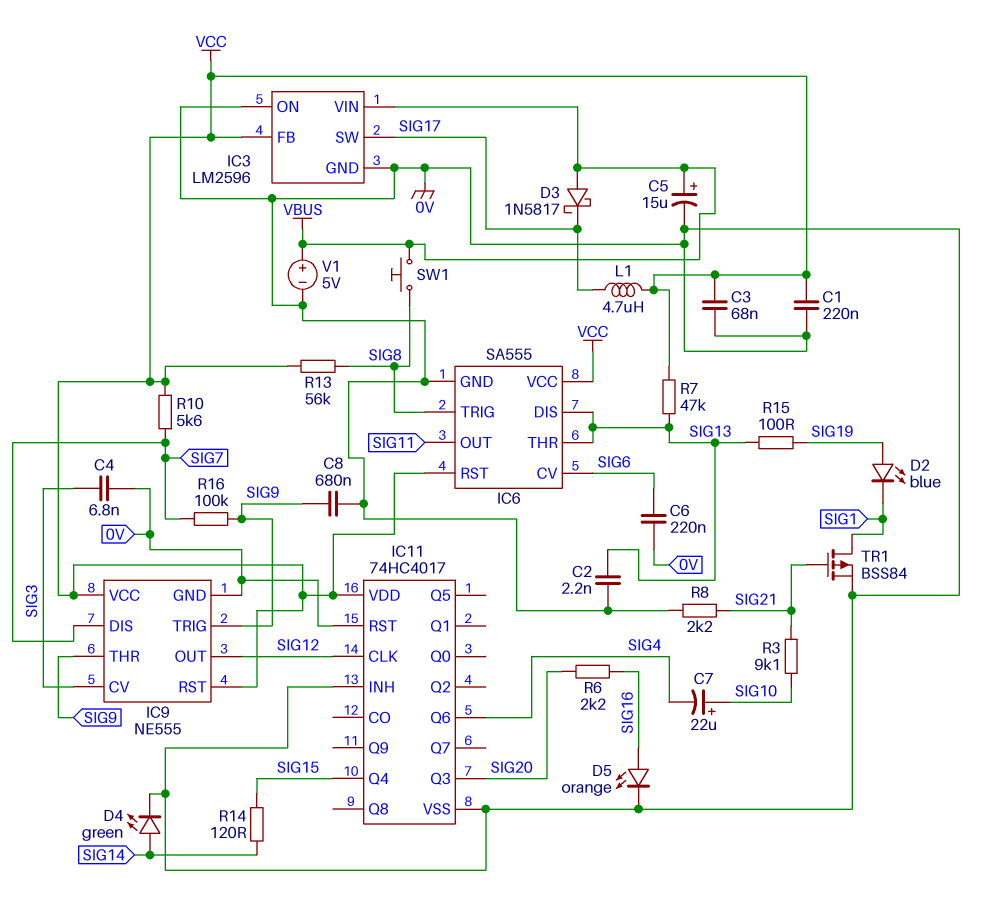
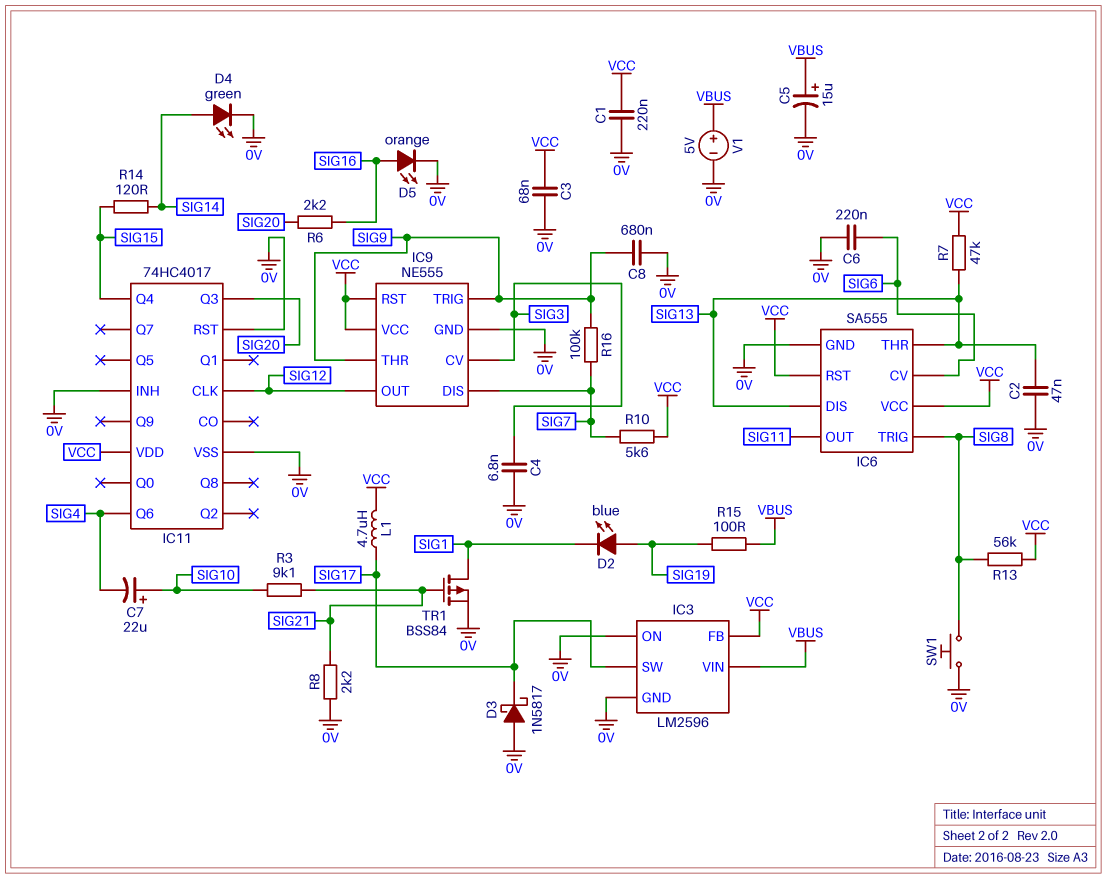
C2: 2.2nF (0V, SIG13) -> 47nF (0V, SIG13)
D3: schottky 1N5817 (A VBUS, K SIG17) -> schottky 1N5817 (A 0V, K SIG17)
R15: 100 (SIG13, SIG19) -> 100 (SIG19, VBUS)
SW1: button (SIG8, VBUS) -> button (0V, SIG8)

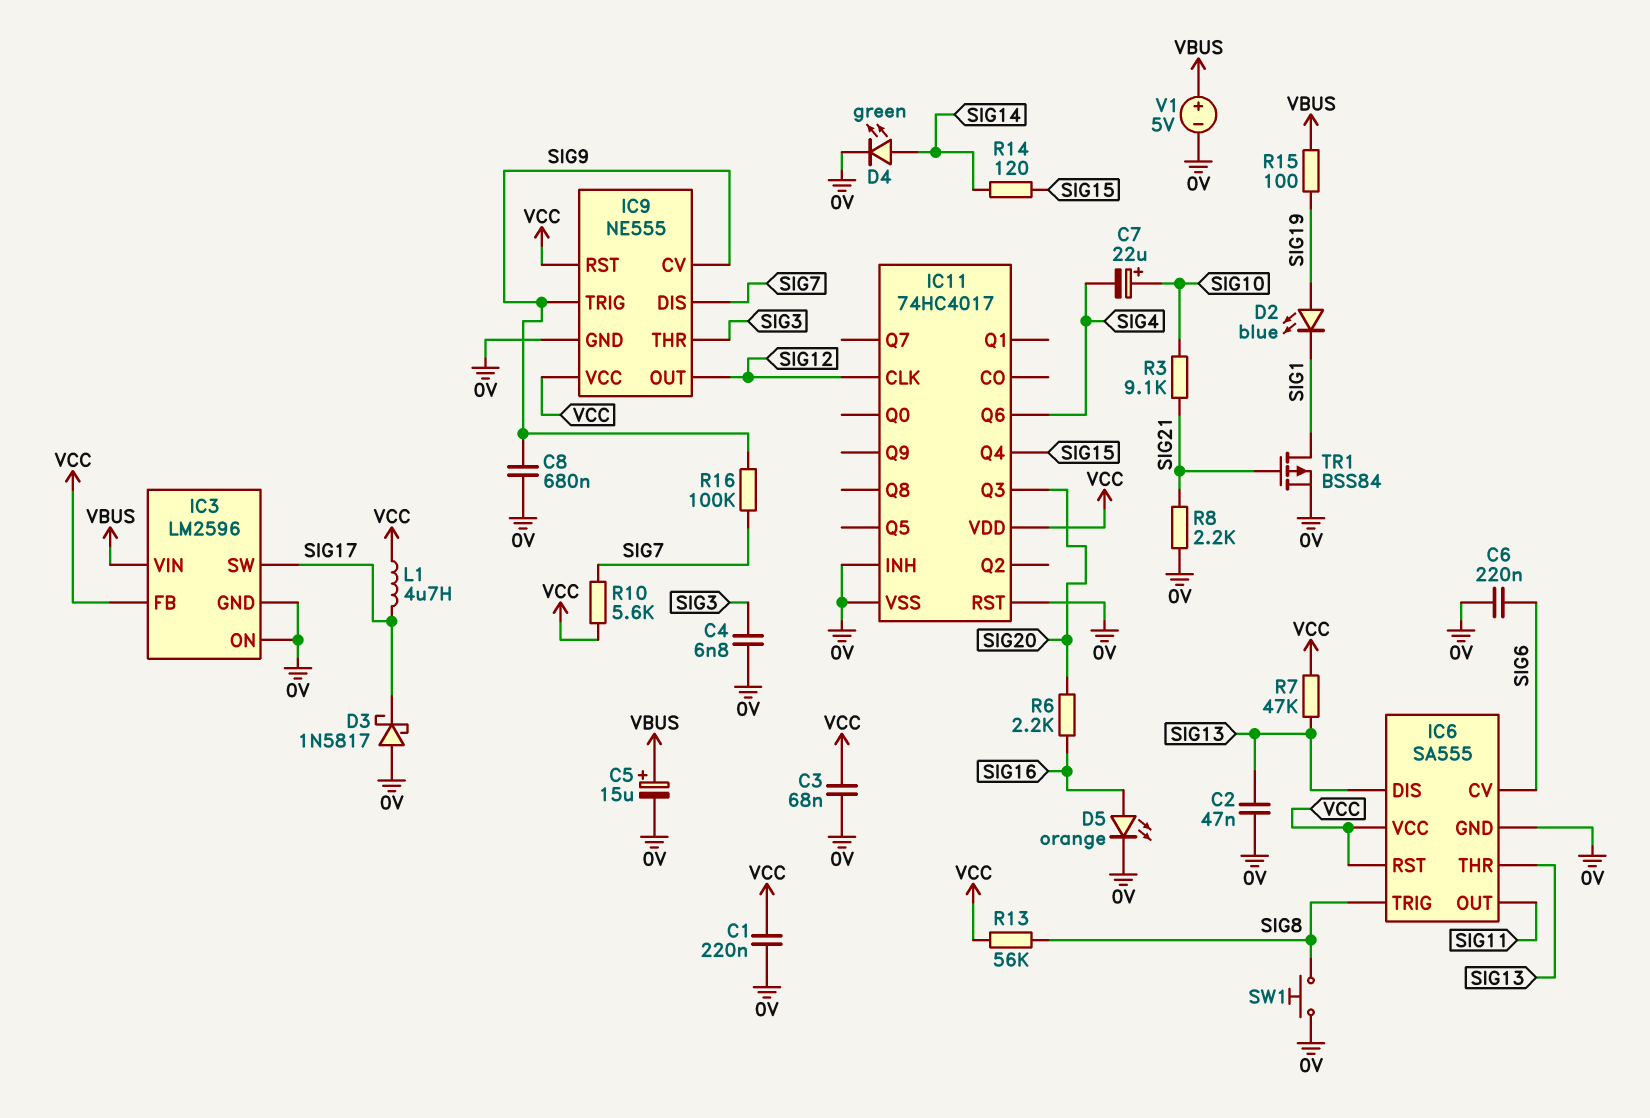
IC9 pin CV: SIG3 -> SIG9
IC9 pin THR: SIG9 -> SIG3

